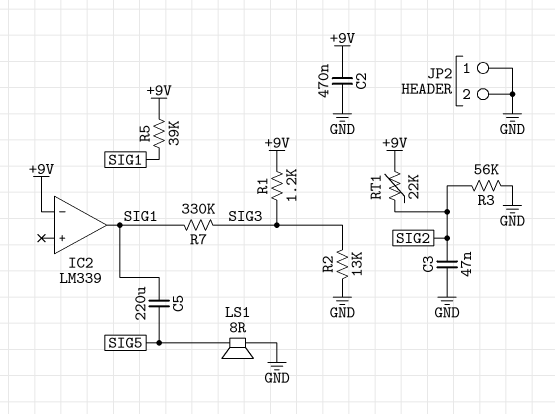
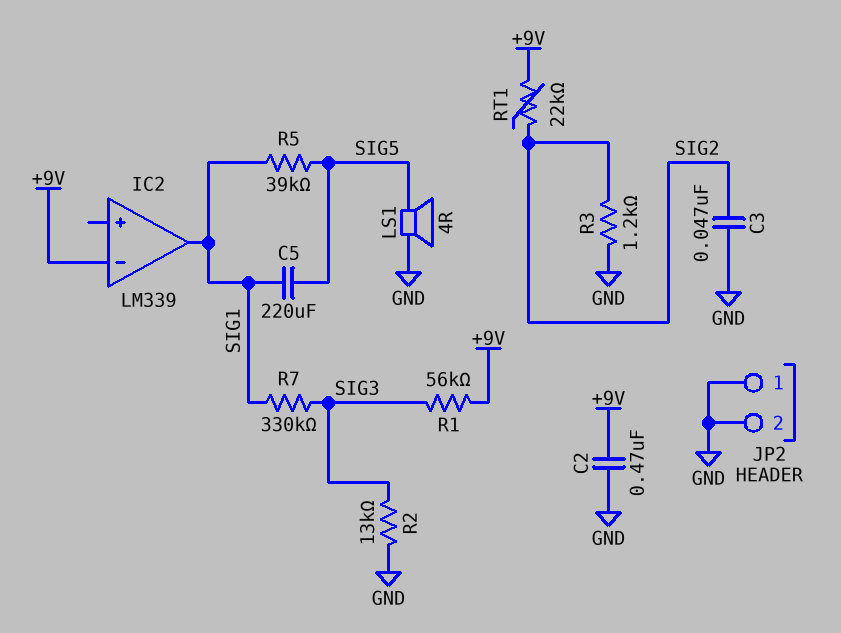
LS1: speaker 8R (GND, SIG5) -> speaker 4R (GND, SIG5)
R1: 1.2k (+9V, SIG3) -> 56k (+9V, SIG3)
R3: 56k (GND, SIG2) -> 1.2k (GND, SIG2)
R5: 39k (+9V, SIG1) -> 39k (SIG1, SIG5)

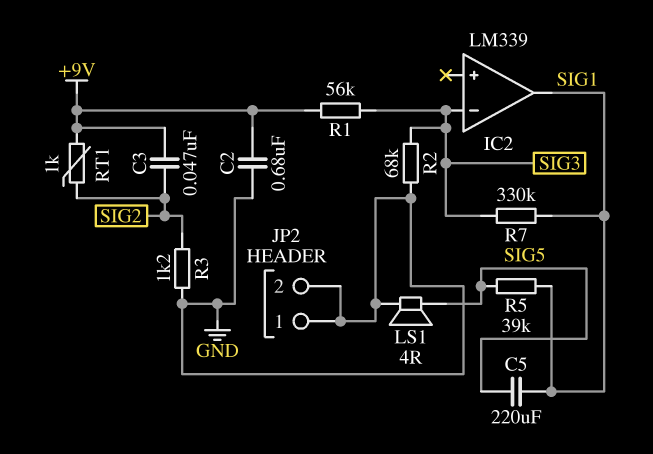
C2: 470nF (+9V, GND) -> 680nF (+9V, GND)
C3: 47nF (GND, SIG2) -> 47nF (+9V, SIG2)
IC2 pin in-: +9V -> SIG3
R2: 13k (GND, SIG3) -> 68k (GND, SIG3)
RT1: 22k (+9V, SIG2) -> 1k (+9V, SIG2)

